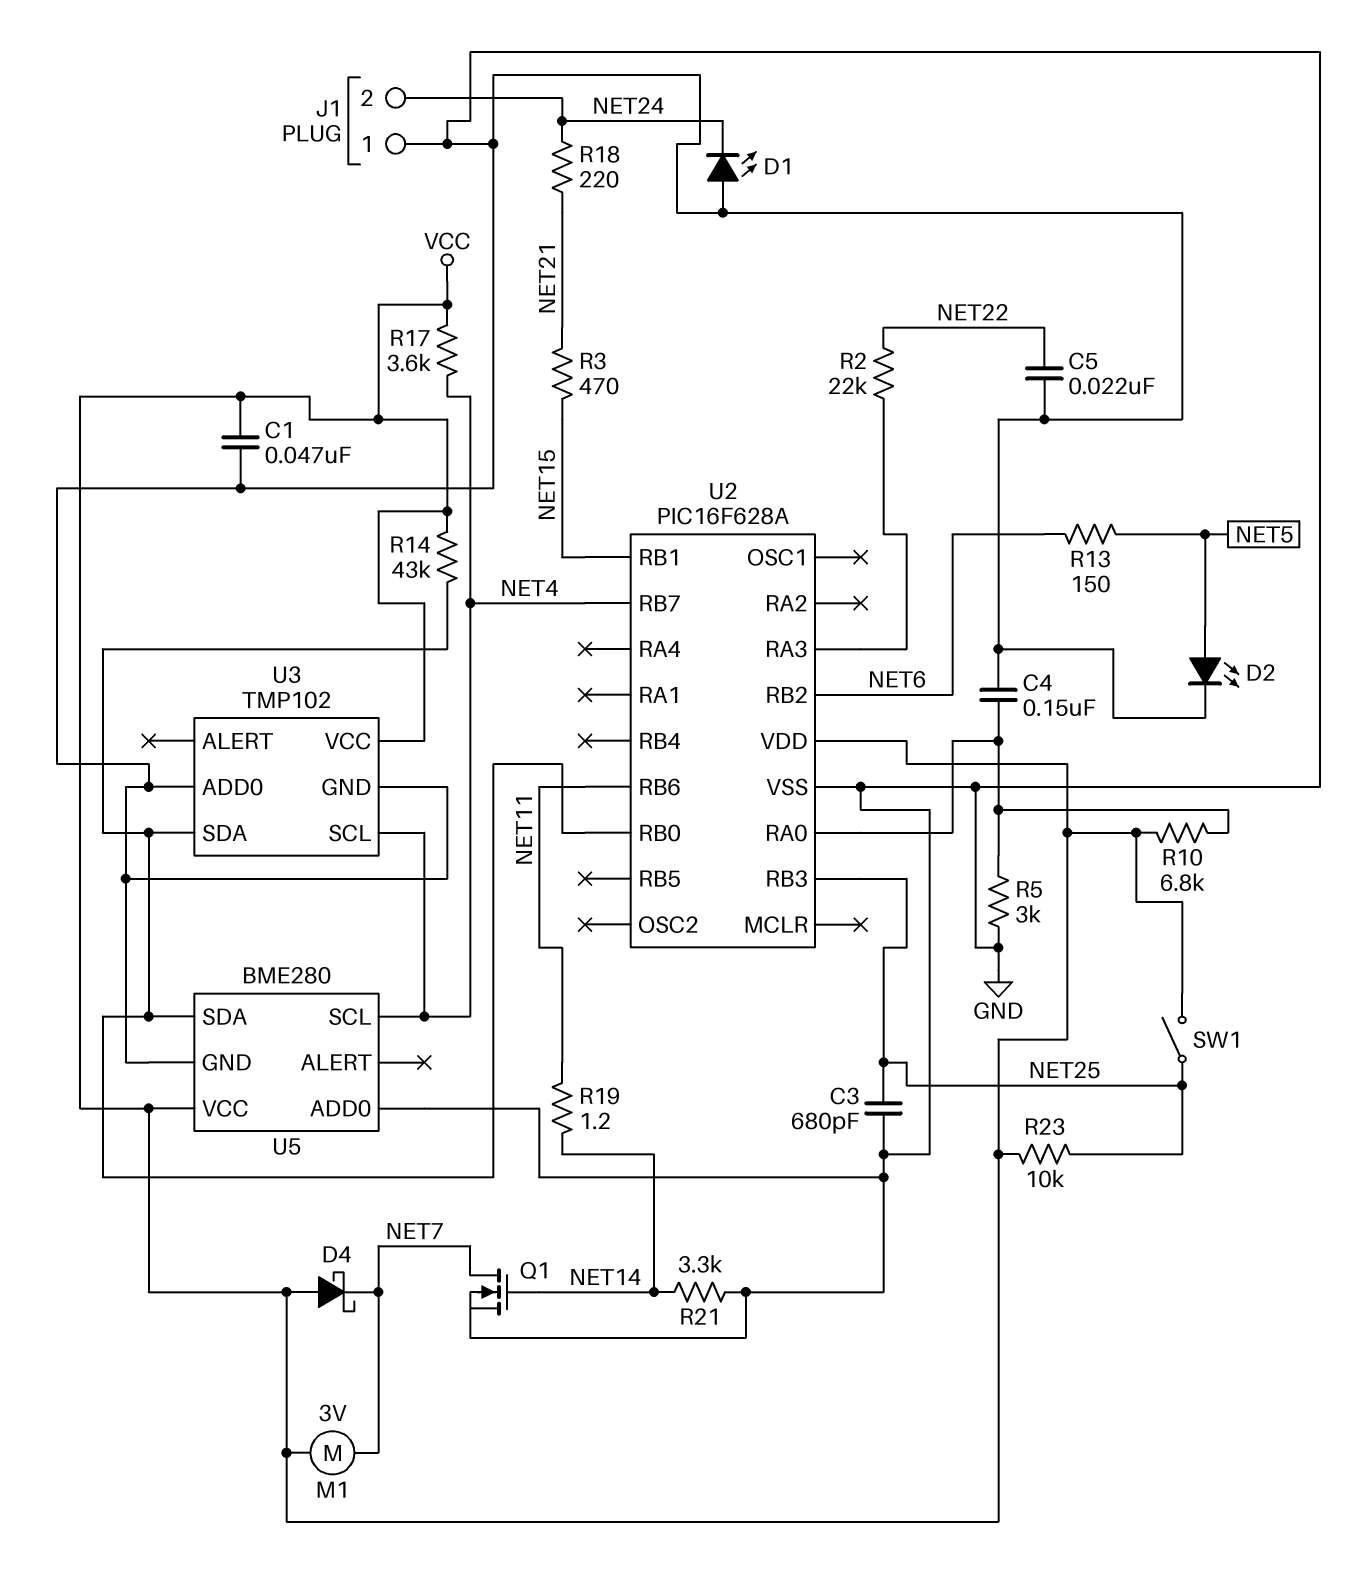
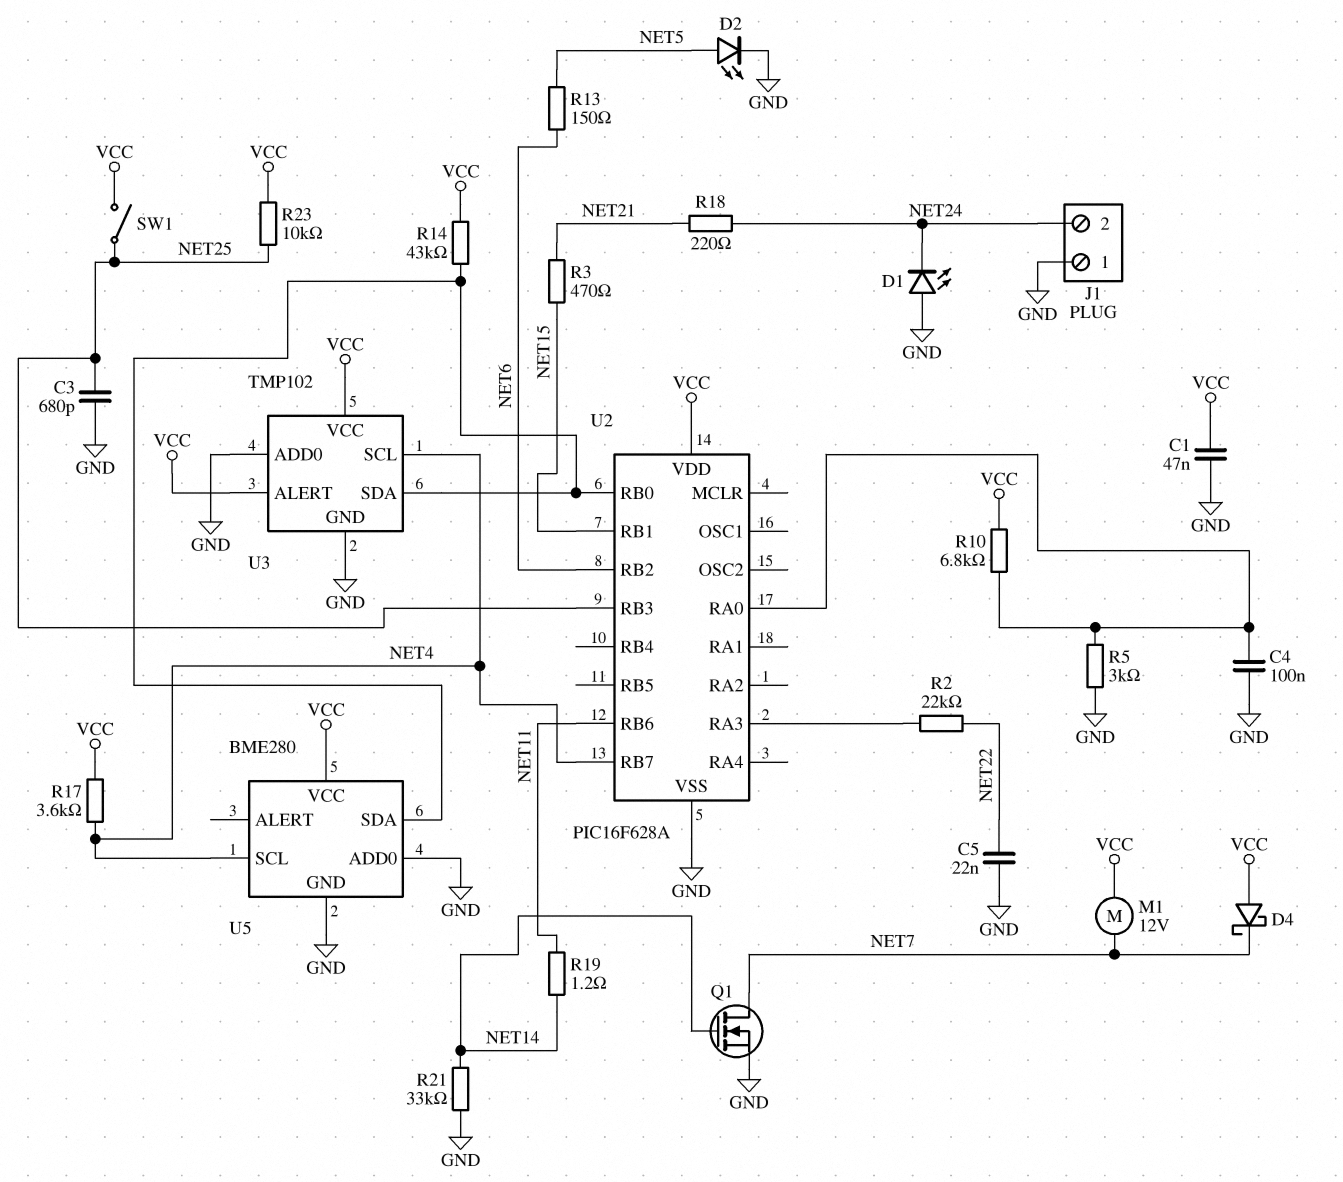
C4: 150nF (GND, U2/RA0) -> 100nF (GND, U2/RA0)
M1: motor 3V (NET7, VCC) -> motor 12V (NET7, VCC)
R21: 3.3k (GND, NET14) -> 33k (GND, NET14)
U3 pin ALERT: none -> VCC

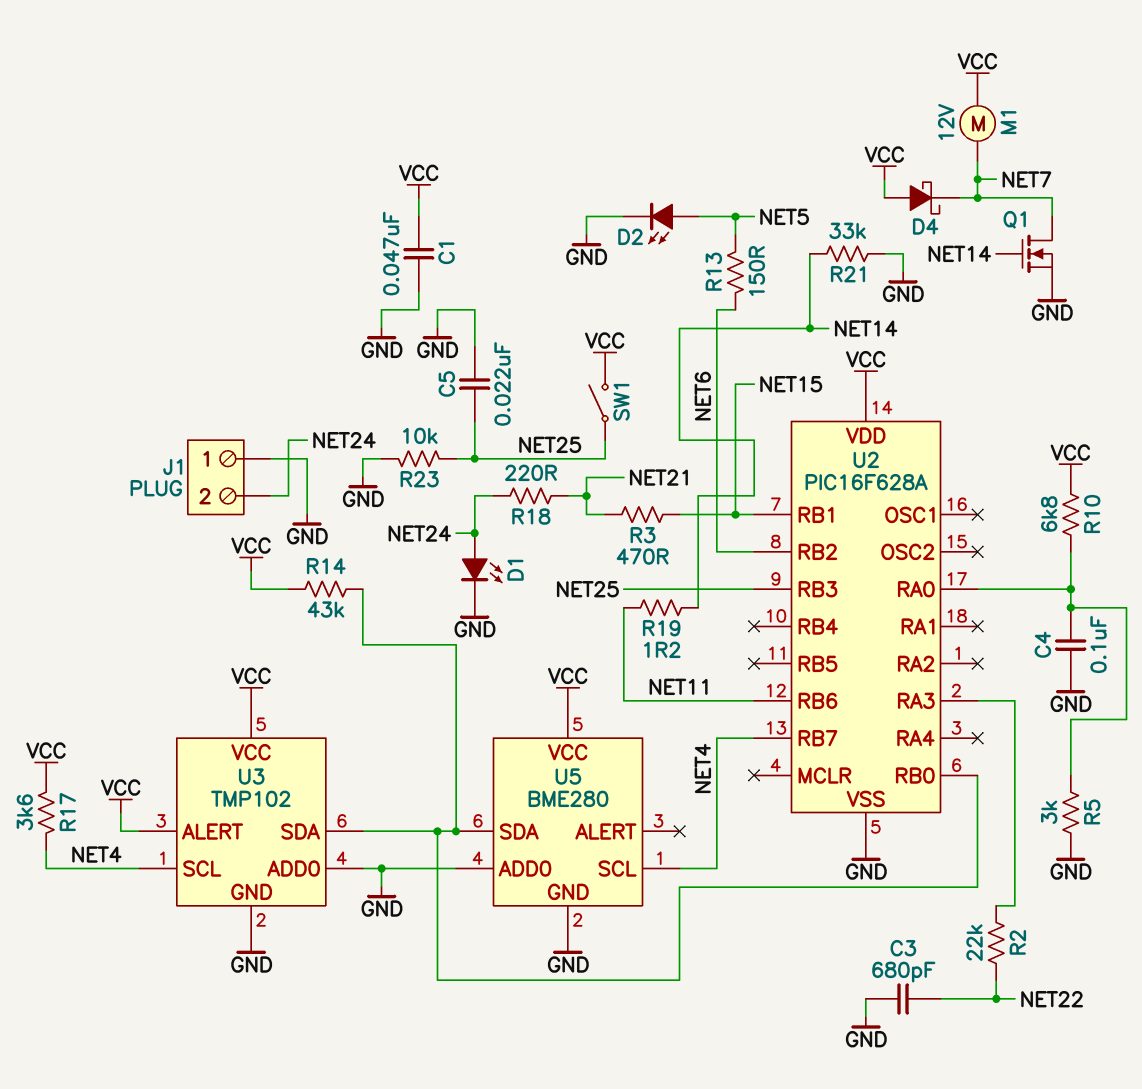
C3: 680pF (GND, NET25) -> 680pF (GND, NET22)
C5: 22nF (GND, NET22) -> 22nF (GND, NET25)
D1: LED (A GND, K NET24) -> LED (A NET24, K GND)
R23: 10k (NET25, VCC) -> 10k (GND, NET25)

